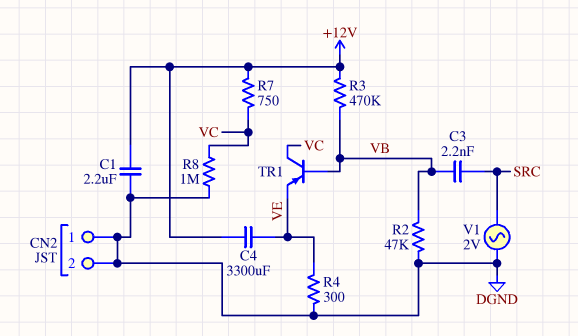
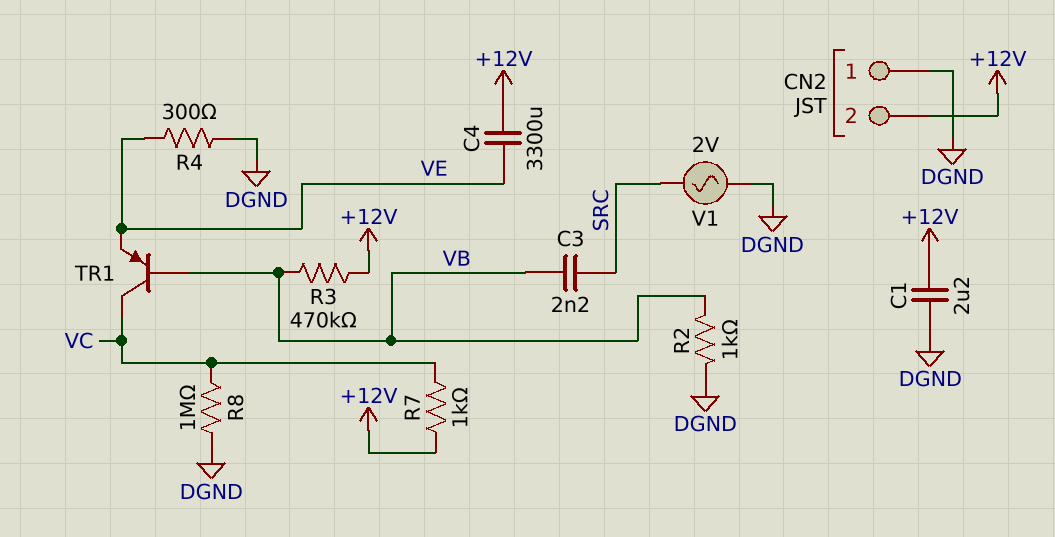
CN2 pin 2: DGND -> +12V
R2: 47k (DGND, VB) -> 1k (DGND, VB)
R7: 750 (+12V, VC) -> 1k (+12V, VC)

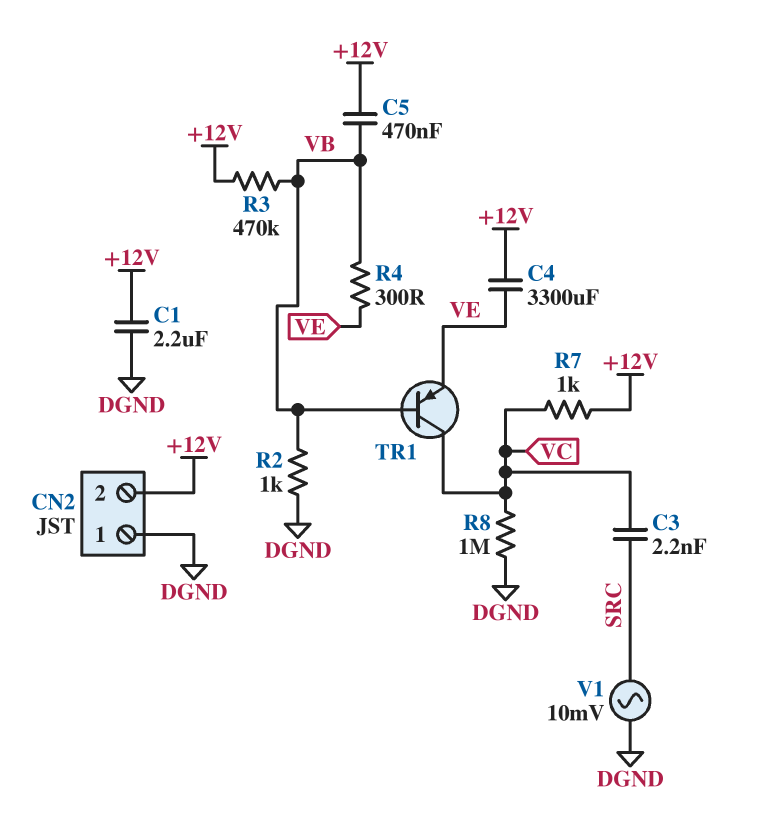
C3: 2.2nF (SRC, VB) -> 2.2nF (SRC, VC)
C5: none -> 470nF (+12V, VB)
R4: 300 (DGND, VE) -> 300 (VB, VE)
V1: AC 2V (DGND, SRC) -> AC 10mV (DGND, SRC)

